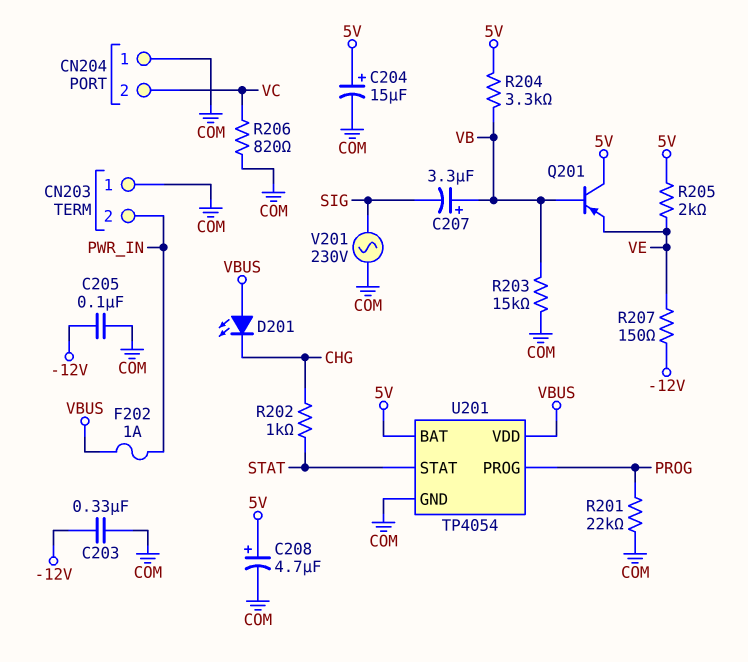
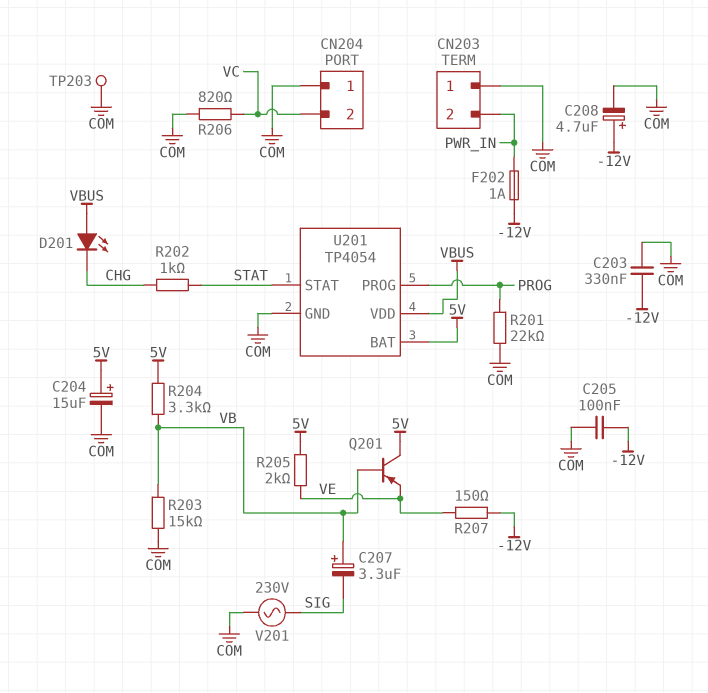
C208: 4.7uF (plus 5V, minus COM) -> 4.7uF (plus -12V, minus COM)
F202: 1A (PWR_IN, VBUS) -> 1A (-12V, PWR_IN)
TP203: none -> test point (COM)

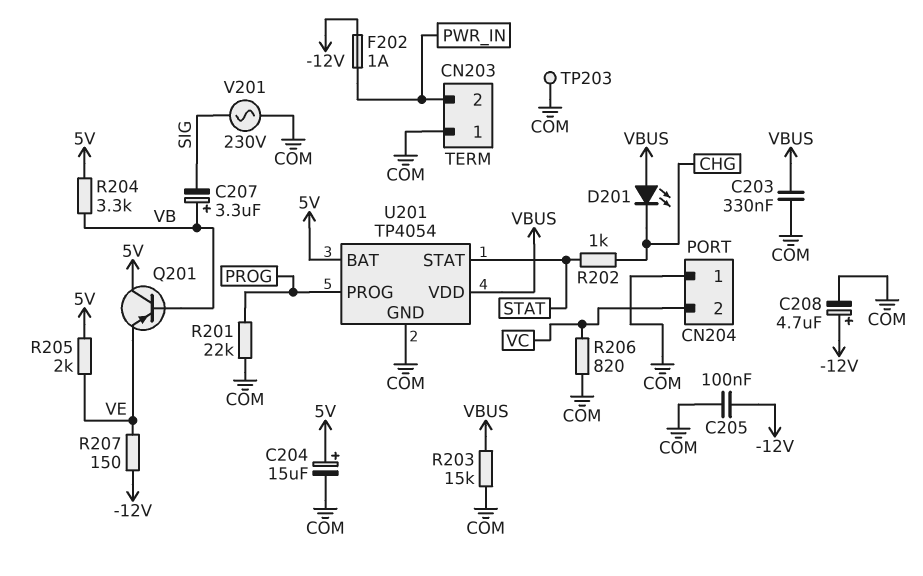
C203: 330nF (-12V, COM) -> 330nF (COM, VBUS)
R203: 15k (COM, VB) -> 15k (COM, VBUS)

